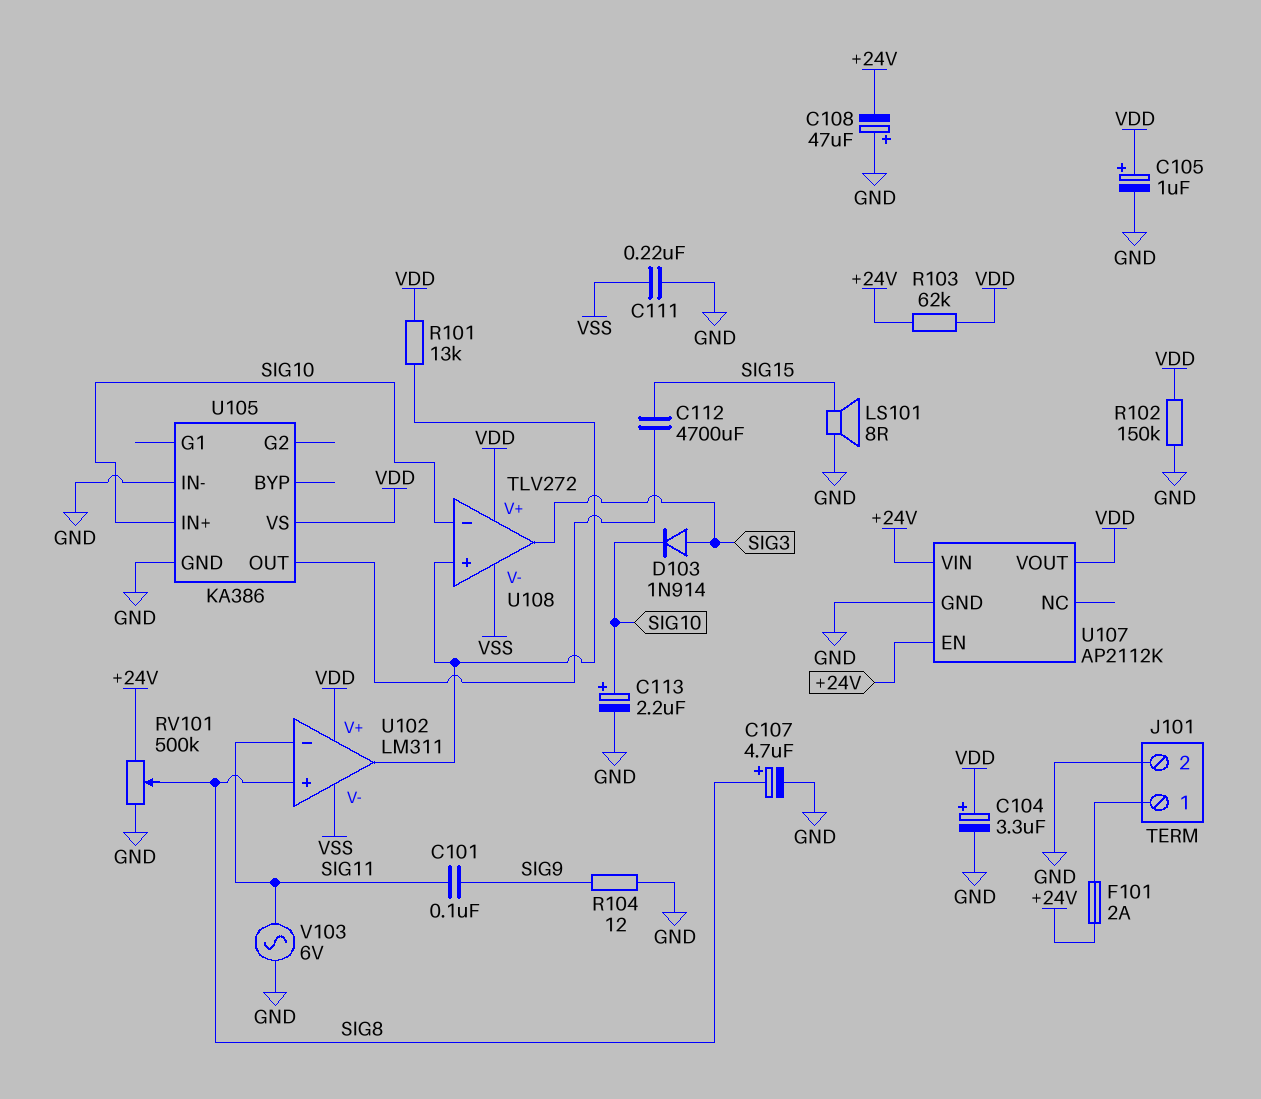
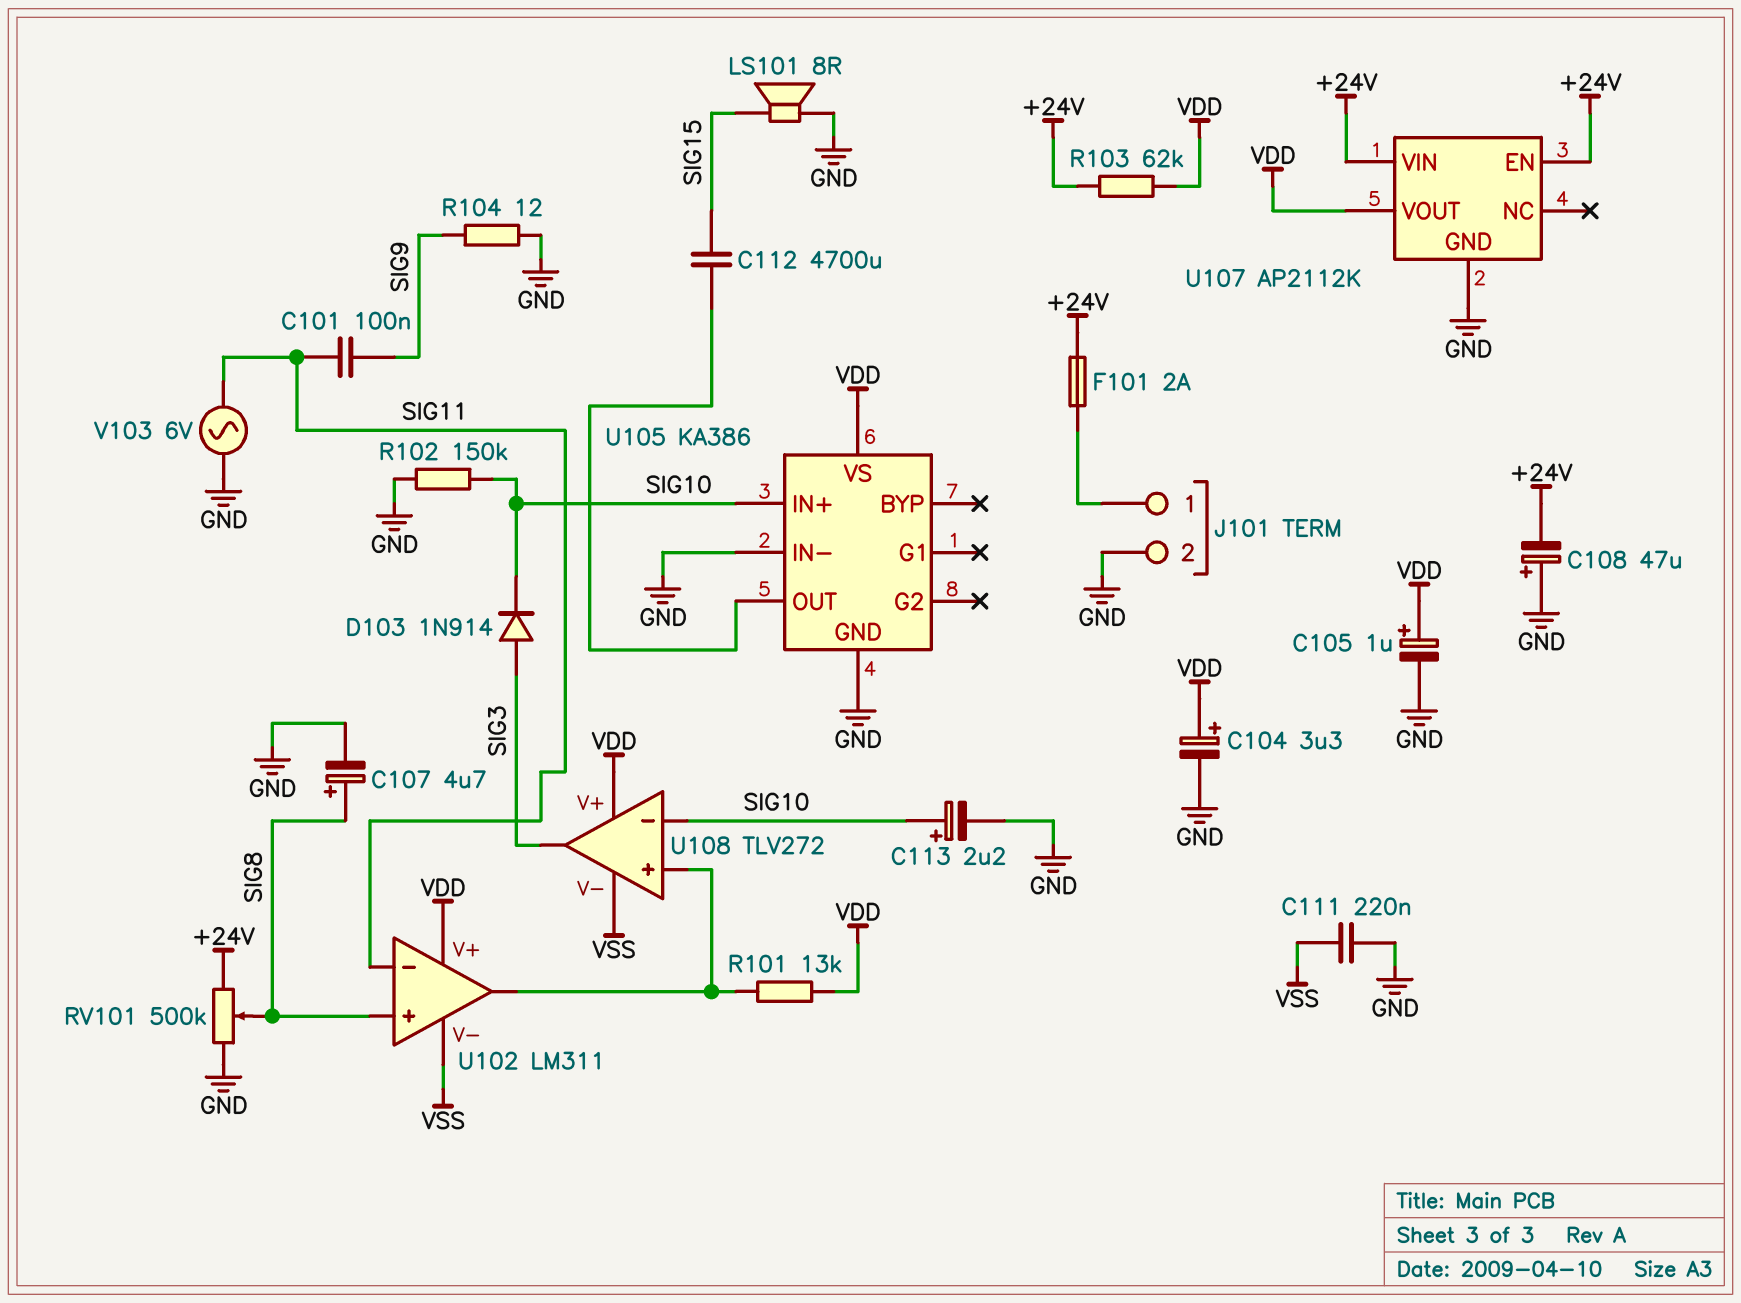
R102: 150k (GND, VDD) -> 150k (GND, SIG10)

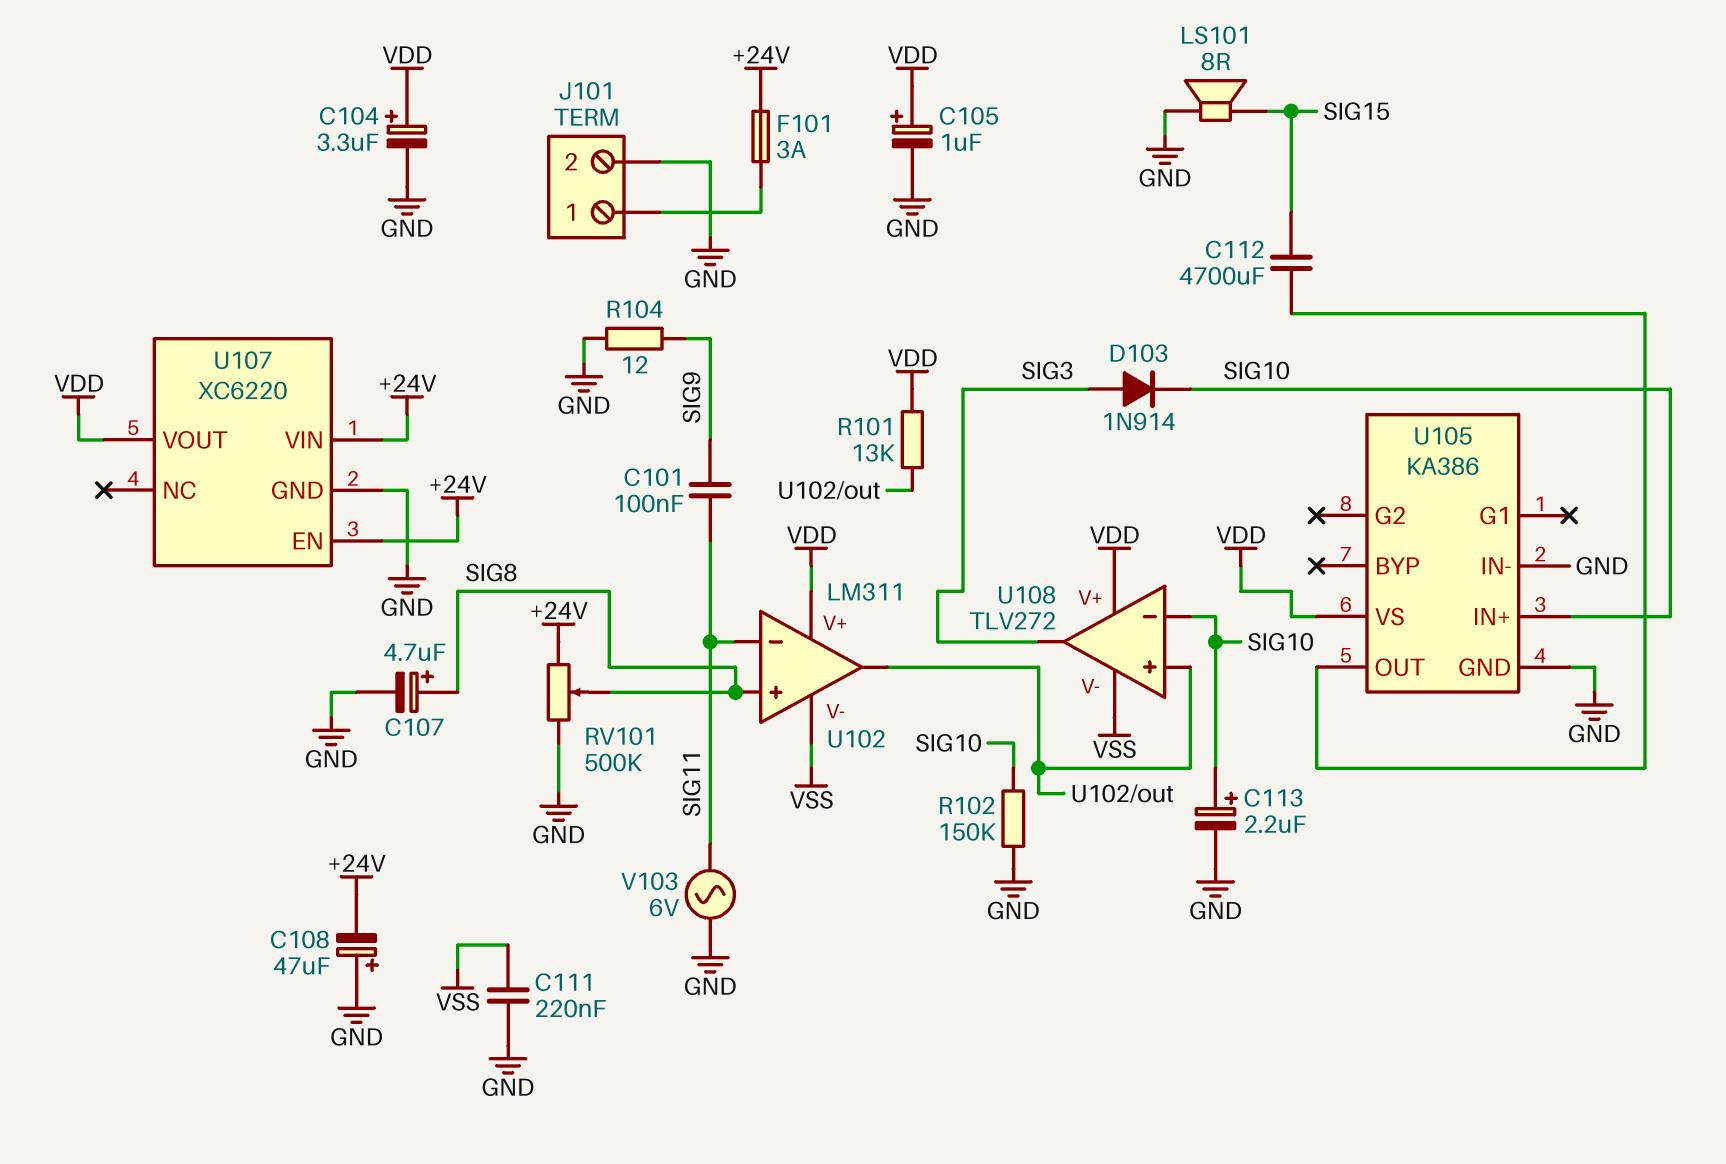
F101: 2A (+24V, J101/1) -> 3A (+24V, J101/1)
R103: 62k (+24V, VDD) -> none
U107: AP2112K -> XC6220

